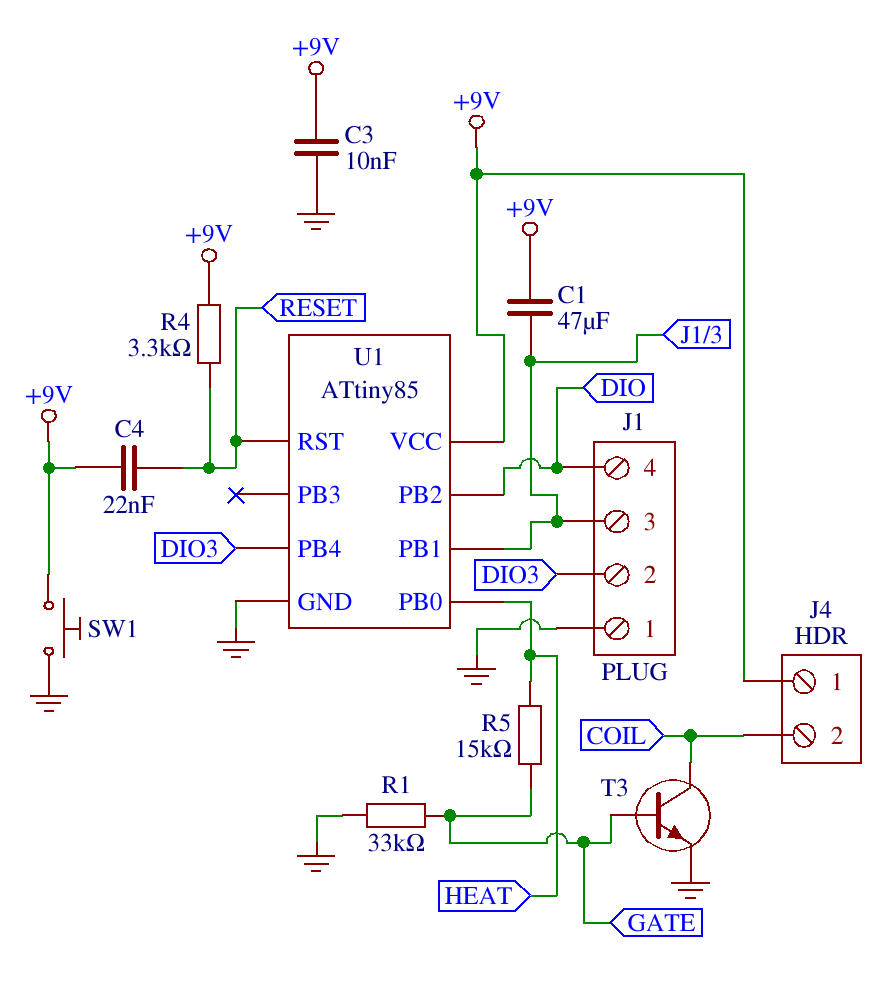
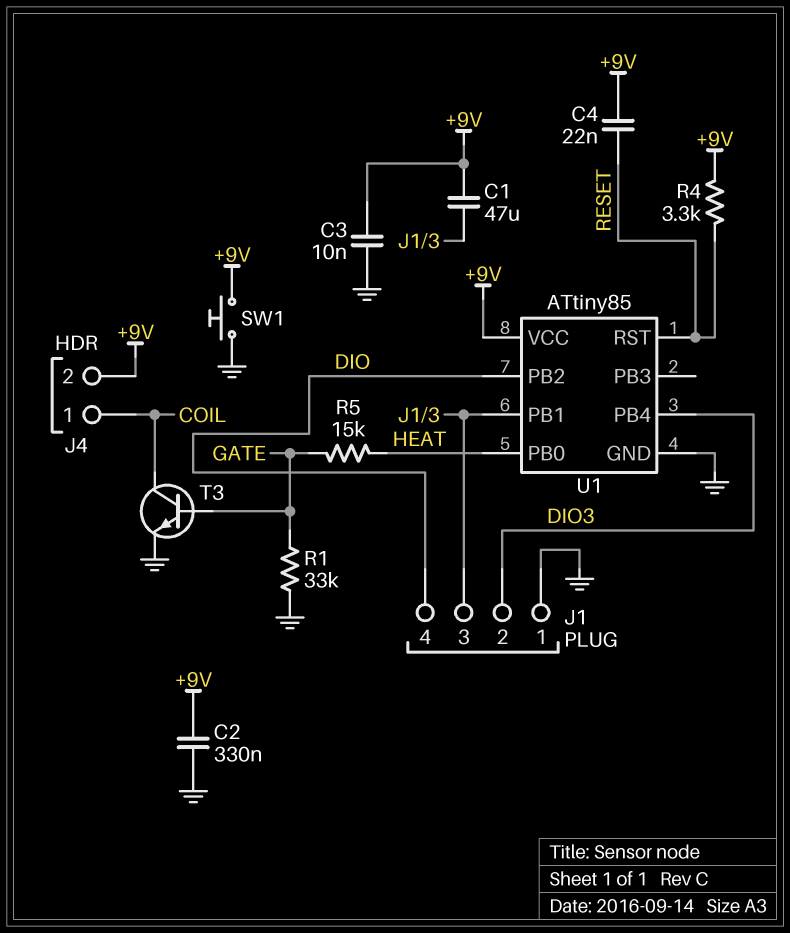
C2: none -> 330nF (+9V, GND)
J4 pin 1: +9V -> COIL
J4 pin 2: COIL -> +9V

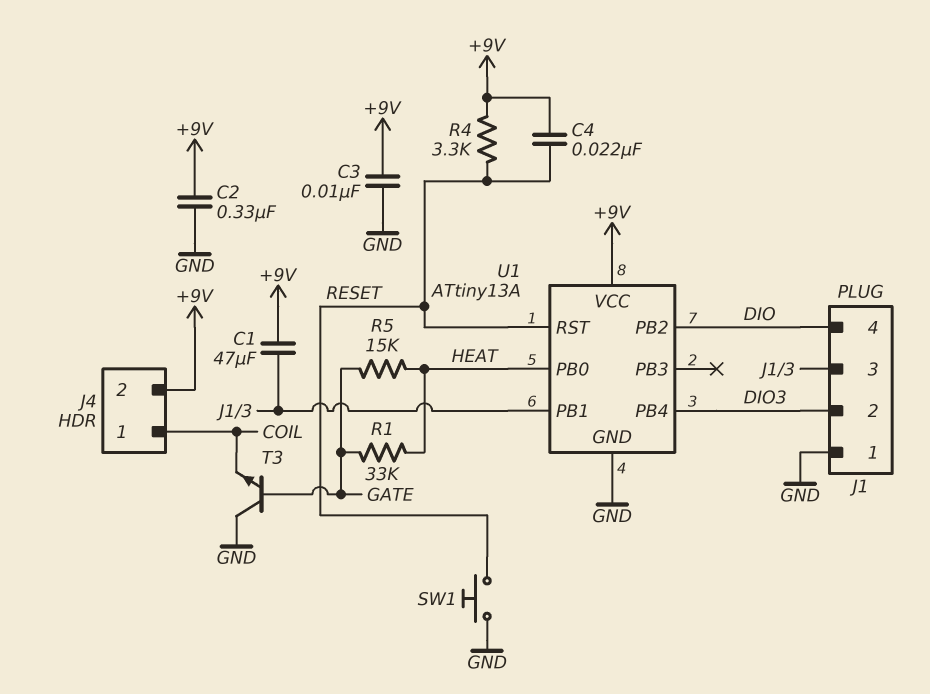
R1: 33k (GATE, GND) -> 33k (GATE, HEAT)
SW1: button (+9V, GND) -> button (GND, RESET)
T3: NPN (B GATE, C COIL, E GND) -> NPN (B GATE, C GND, E COIL)
U1: ATtiny85 -> ATtiny13A

